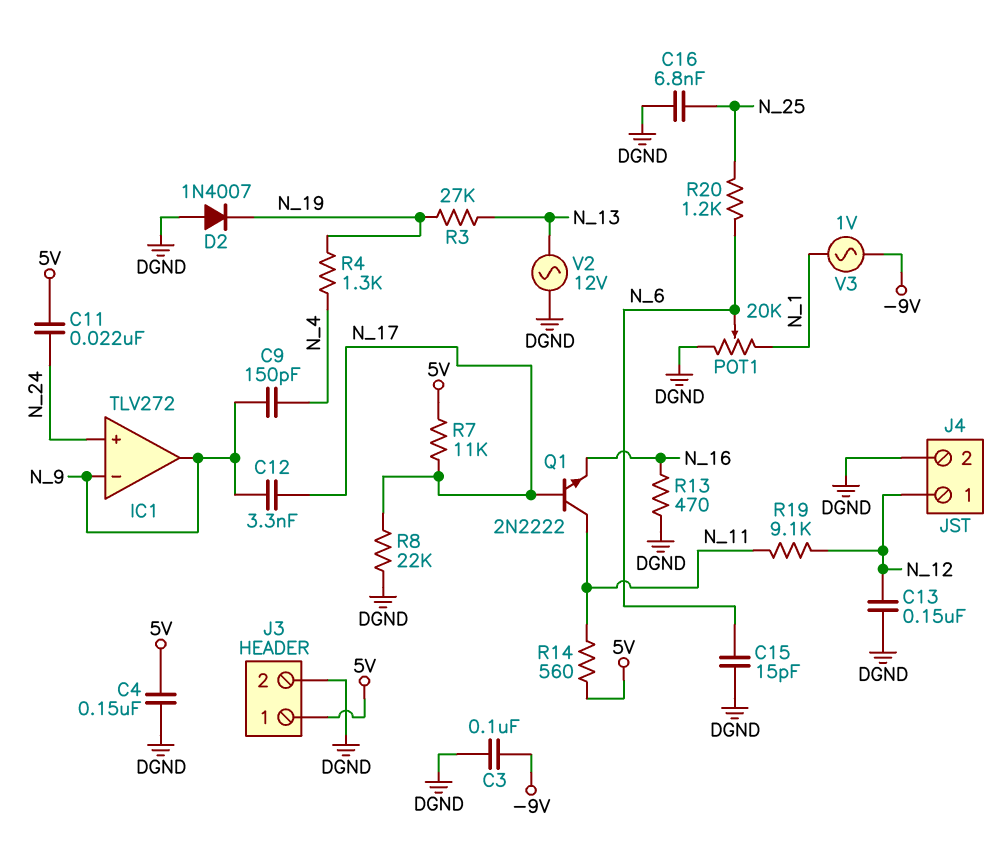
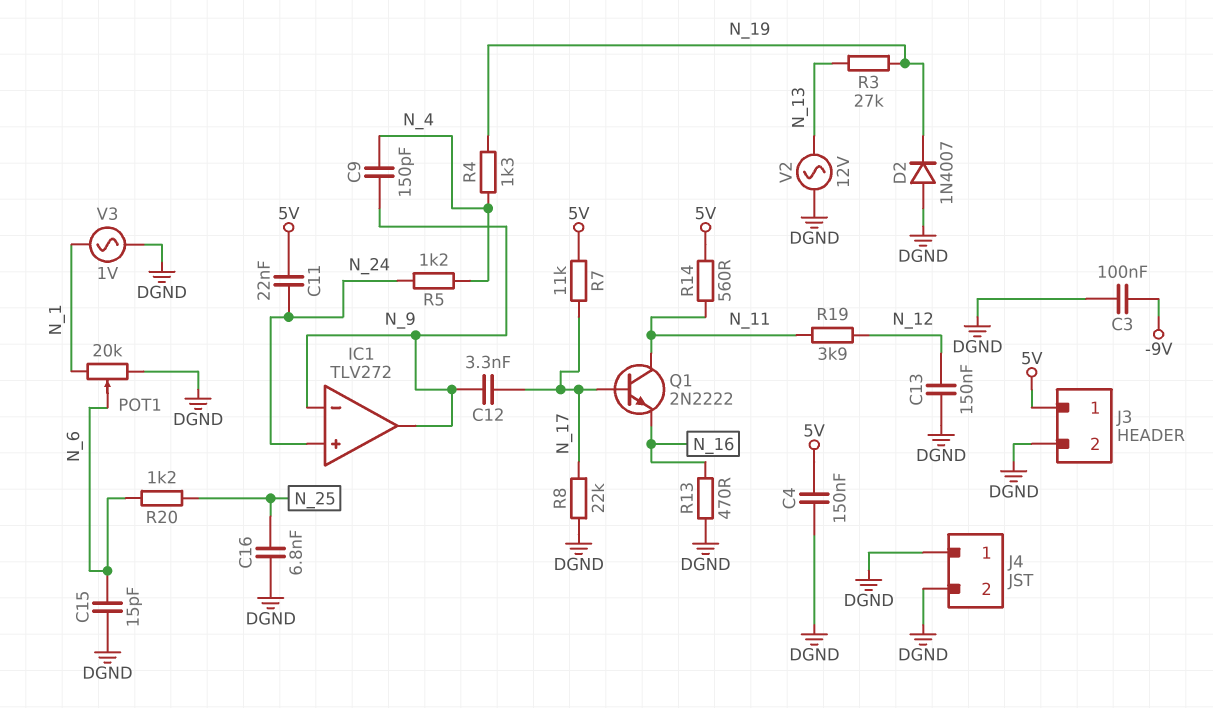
J4 pin 1: N_12 -> DGND
R5: none -> 1.2k (N_4, N_24)
R19: 9.1k (N_11, N_12) -> 3.9k (N_11, N_12)
V3: AC 1V (-9V, N_1) -> AC 1V (DGND, N_1)

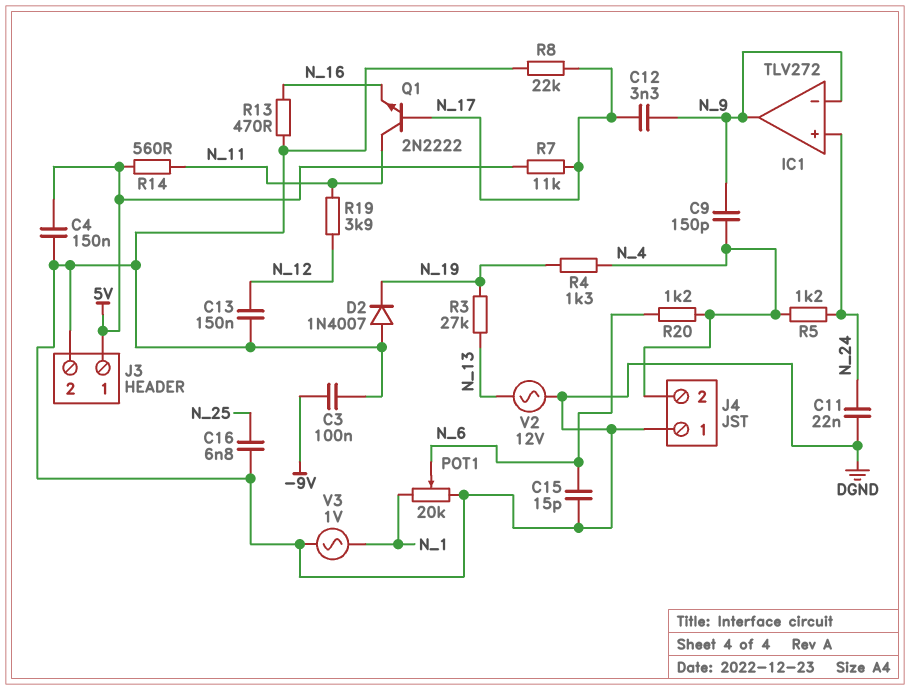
C11: 22nF (5V, N_24) -> 22nF (DGND, N_24)
J4 pin 2: DGND -> N_4
R20: 1.2k (N_6, N_25) -> 1.2k (N_4, N_6)

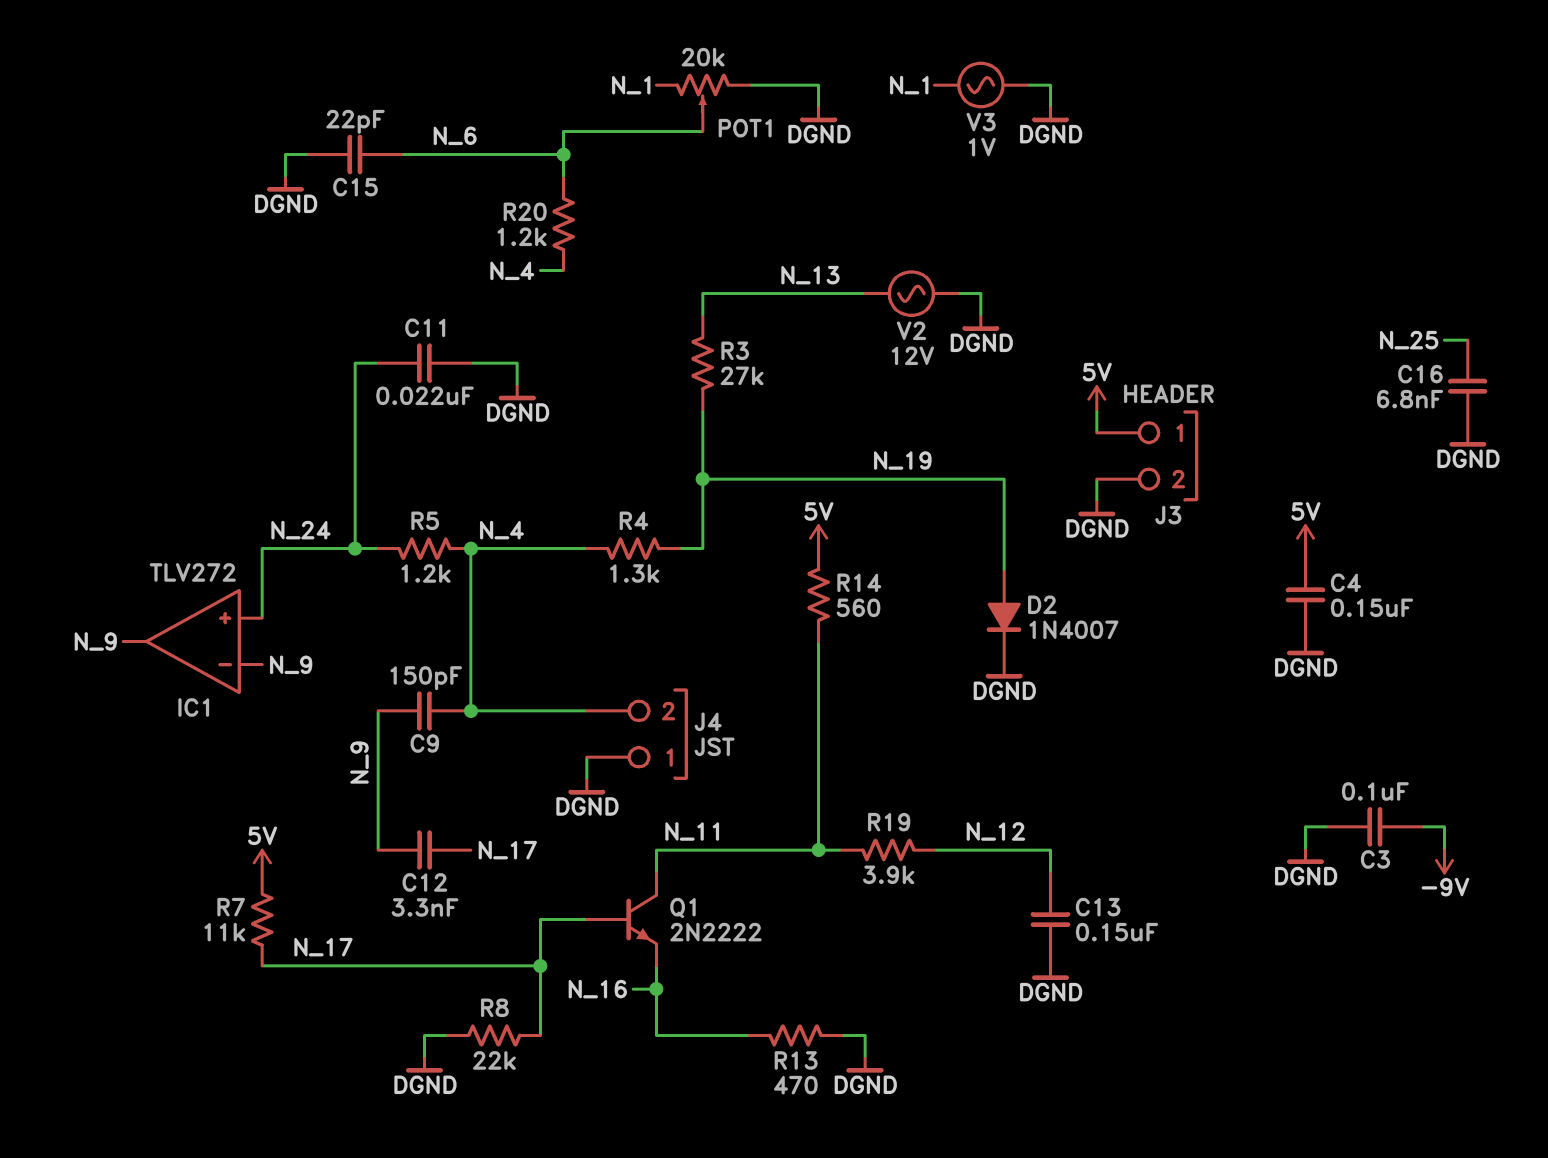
C15: 15pF (DGND, N_6) -> 22pF (DGND, N_6)
D2: diode 1N4007 (A DGND, K N_19) -> diode 1N4007 (A N_19, K DGND)

